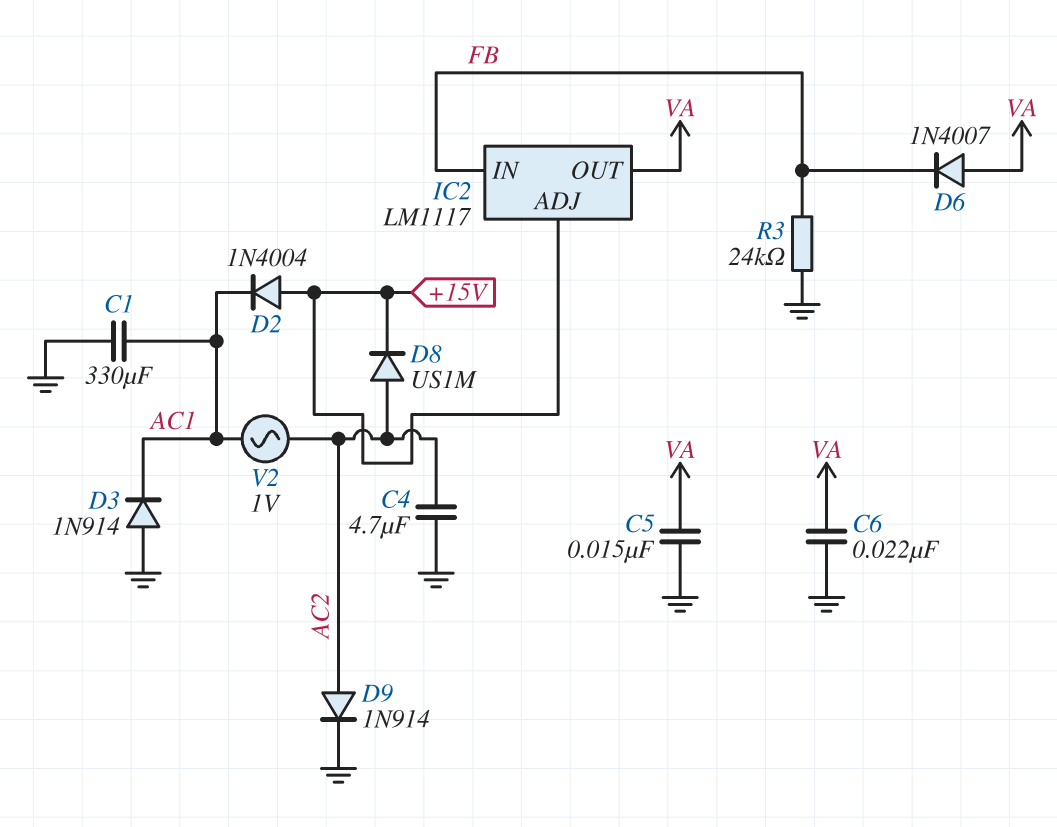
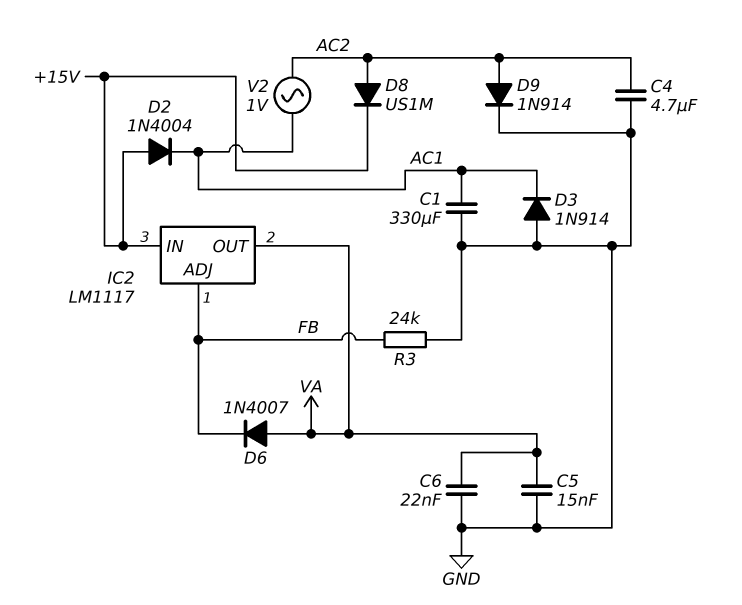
IC2 pin ADJ: +15V -> FB
IC2 pin IN: FB -> +15V

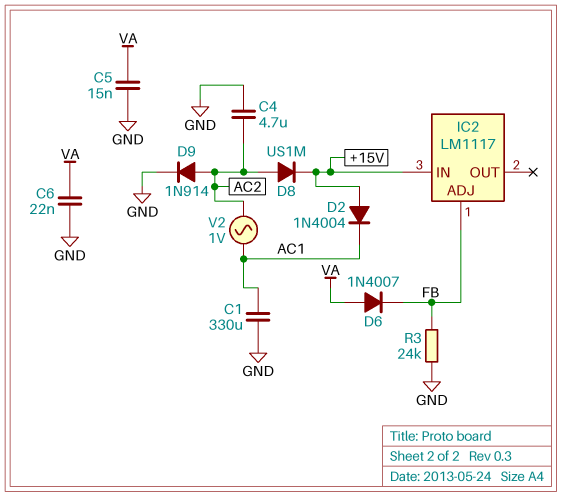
D3: diode 1N914 (A GND, K AC1) -> none
IC2 pin OUT: VA -> none

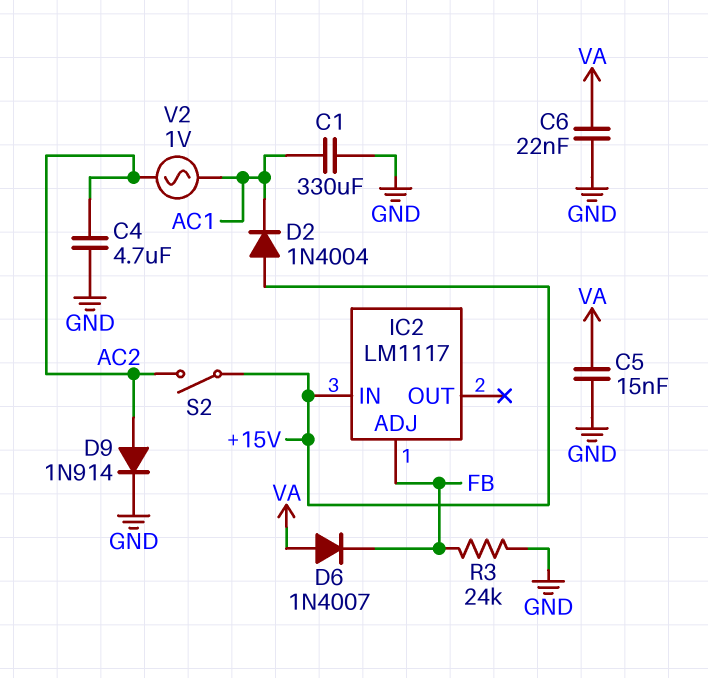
D8: diode US1M (A AC2, K +15V) -> none
S2: none -> switch (+15V, AC2)

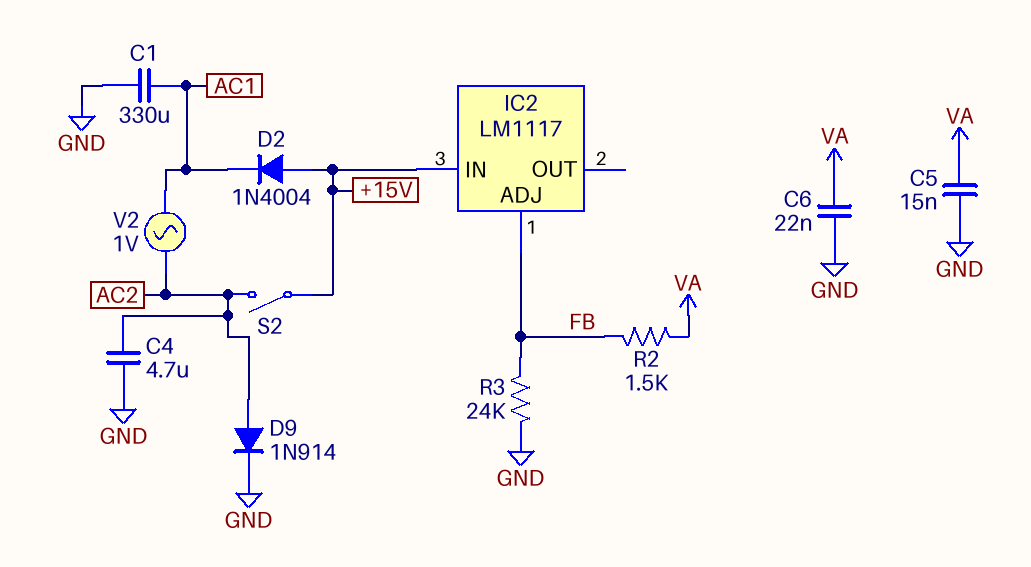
D6: diode 1N4007 (A VA, K FB) -> none
R2: none -> 1.5k (FB, VA)

